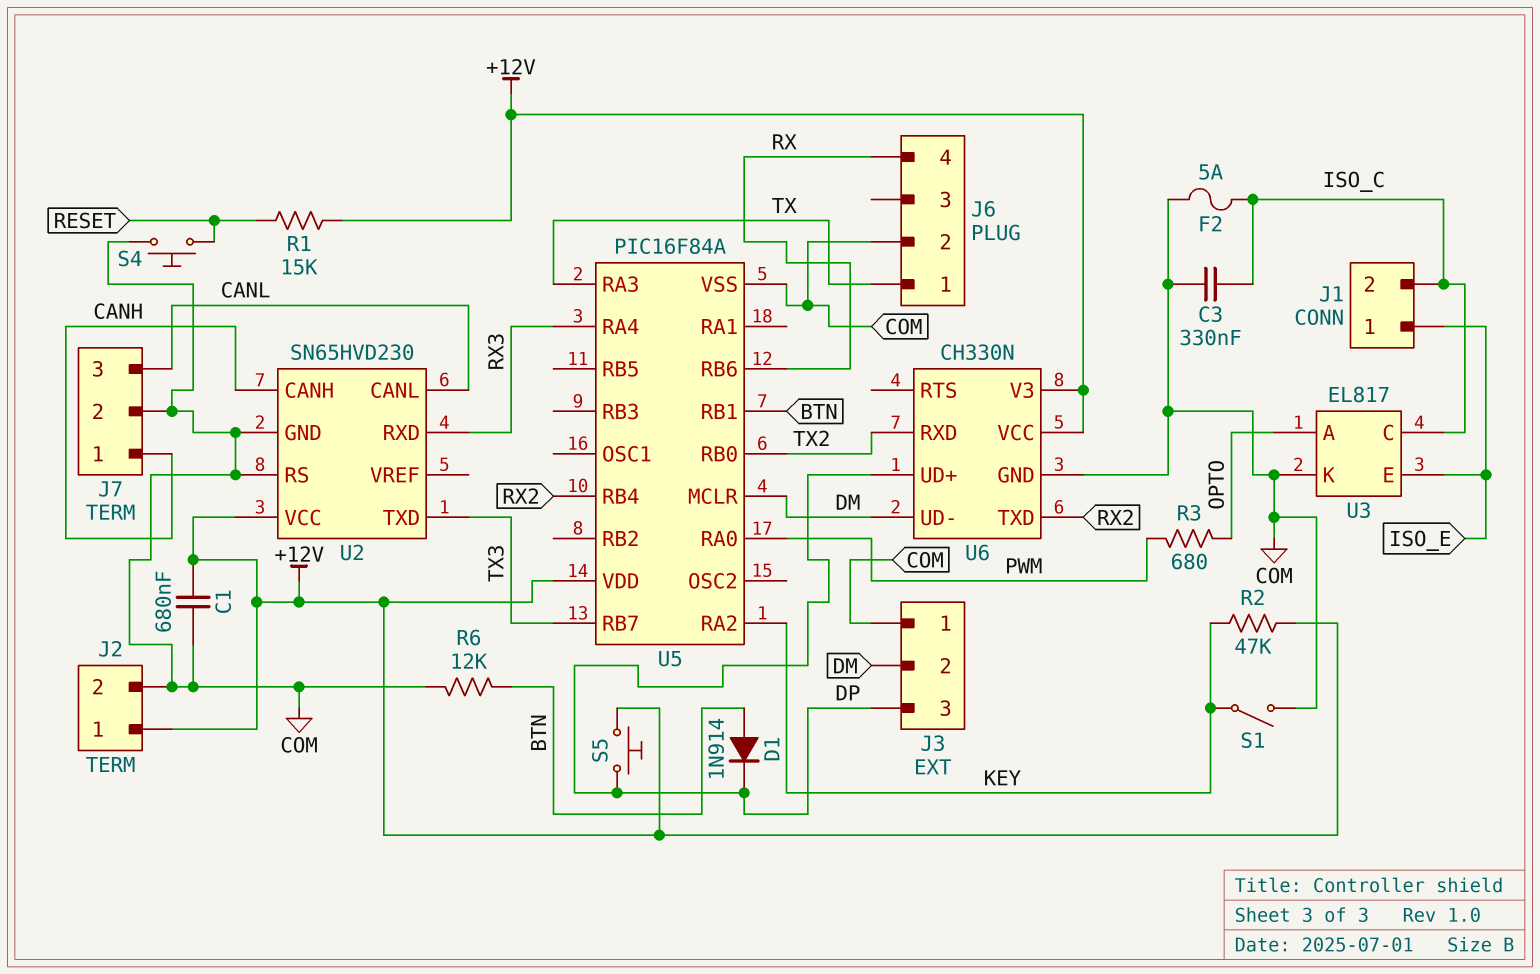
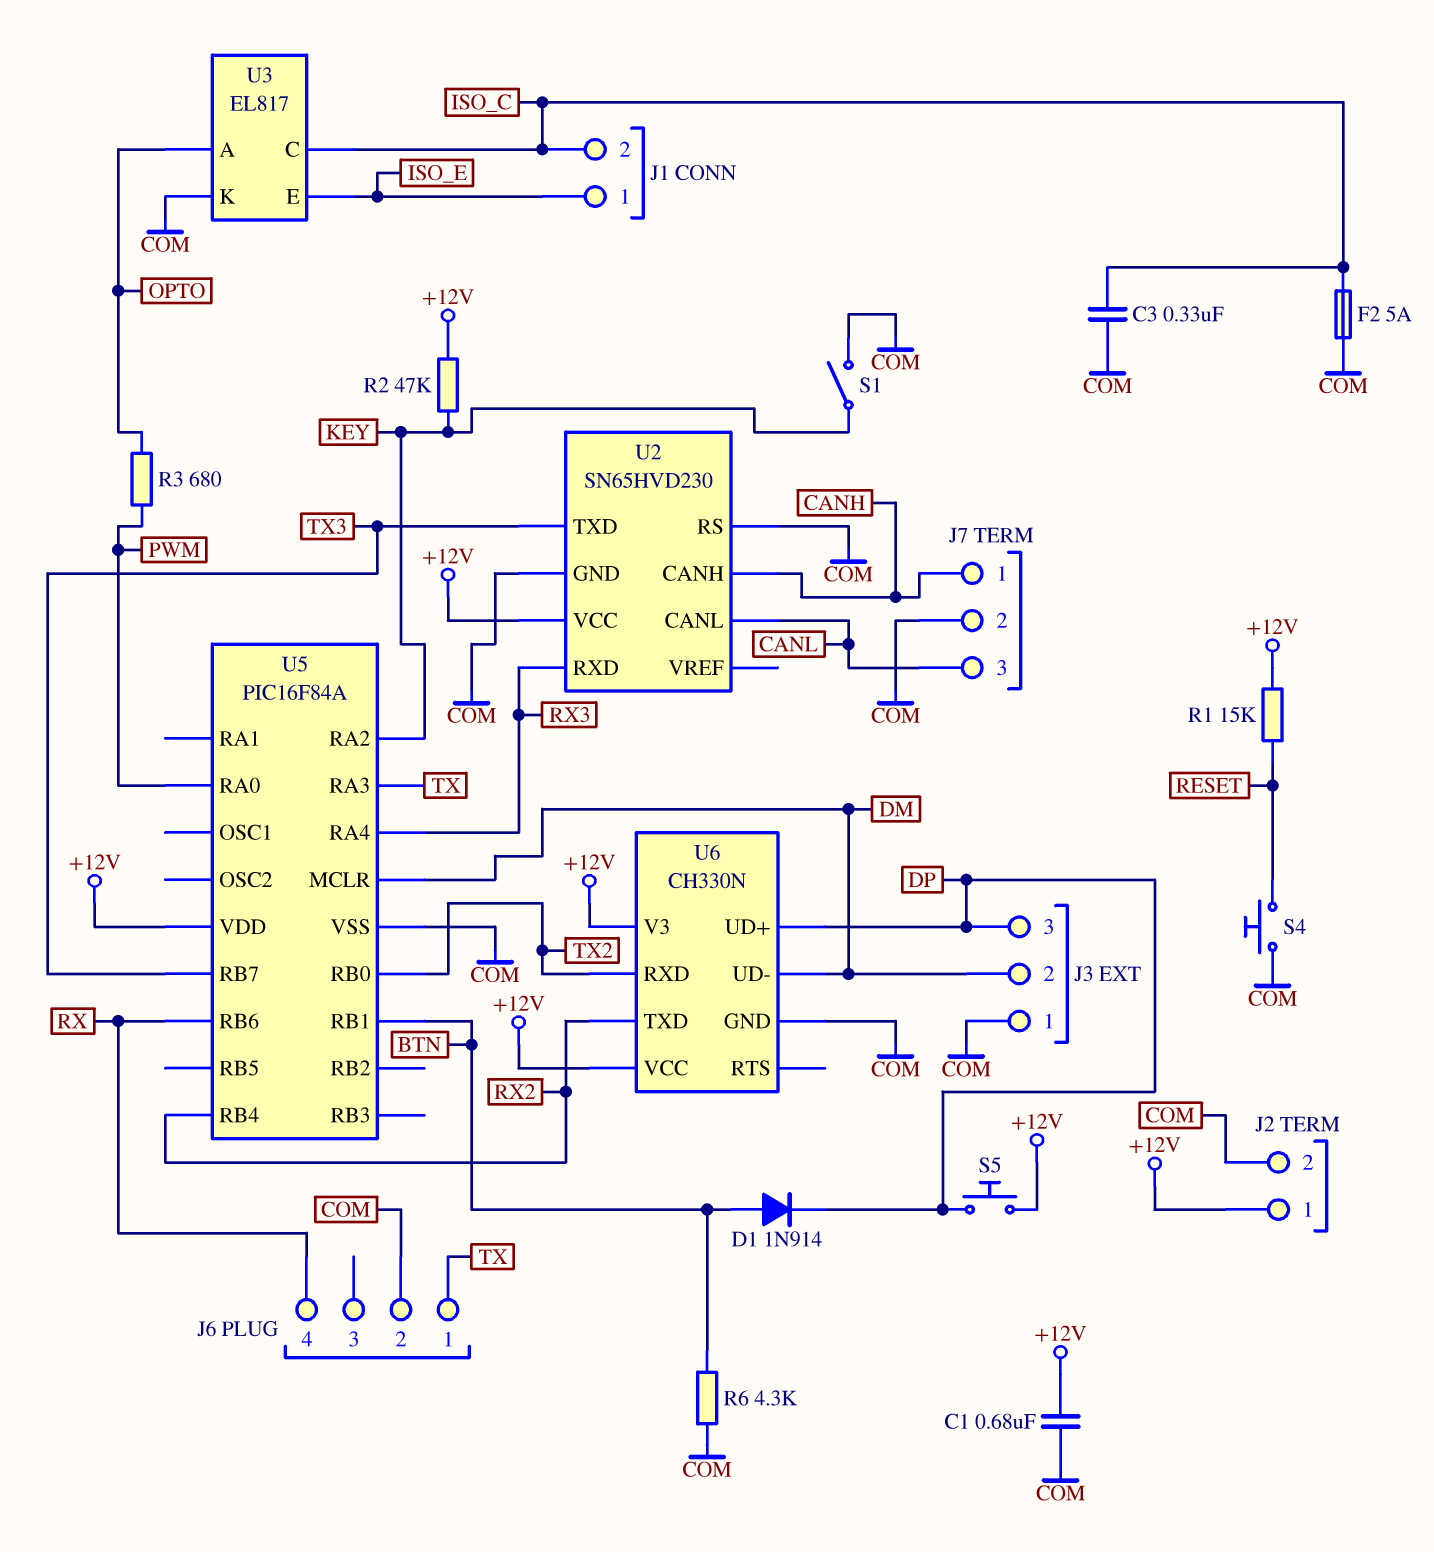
R6: 12k (BTN, COM) -> 4.3k (BTN, COM)

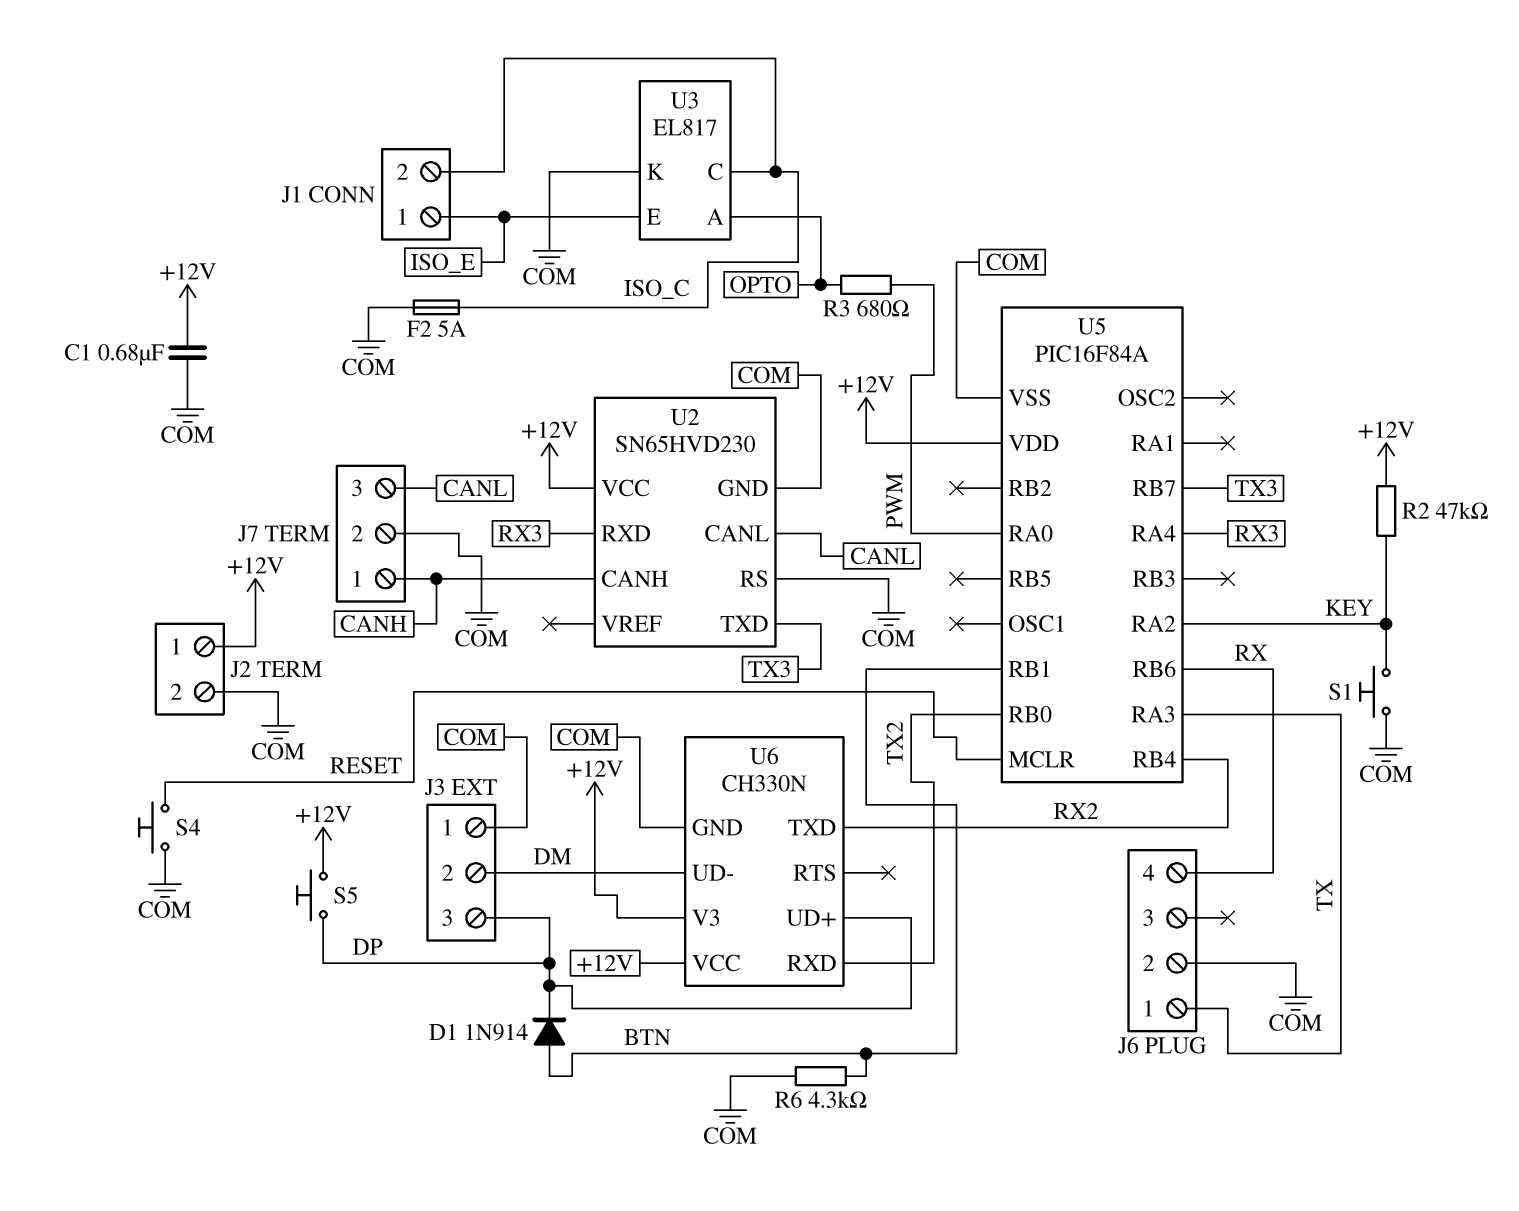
C3: 330nF (COM, ISO_C) -> none
R1: 15k (+12V, RESET) -> none
S1: switch (COM, KEY) -> button (COM, KEY)
U5 pin MCLR: DM -> RESET

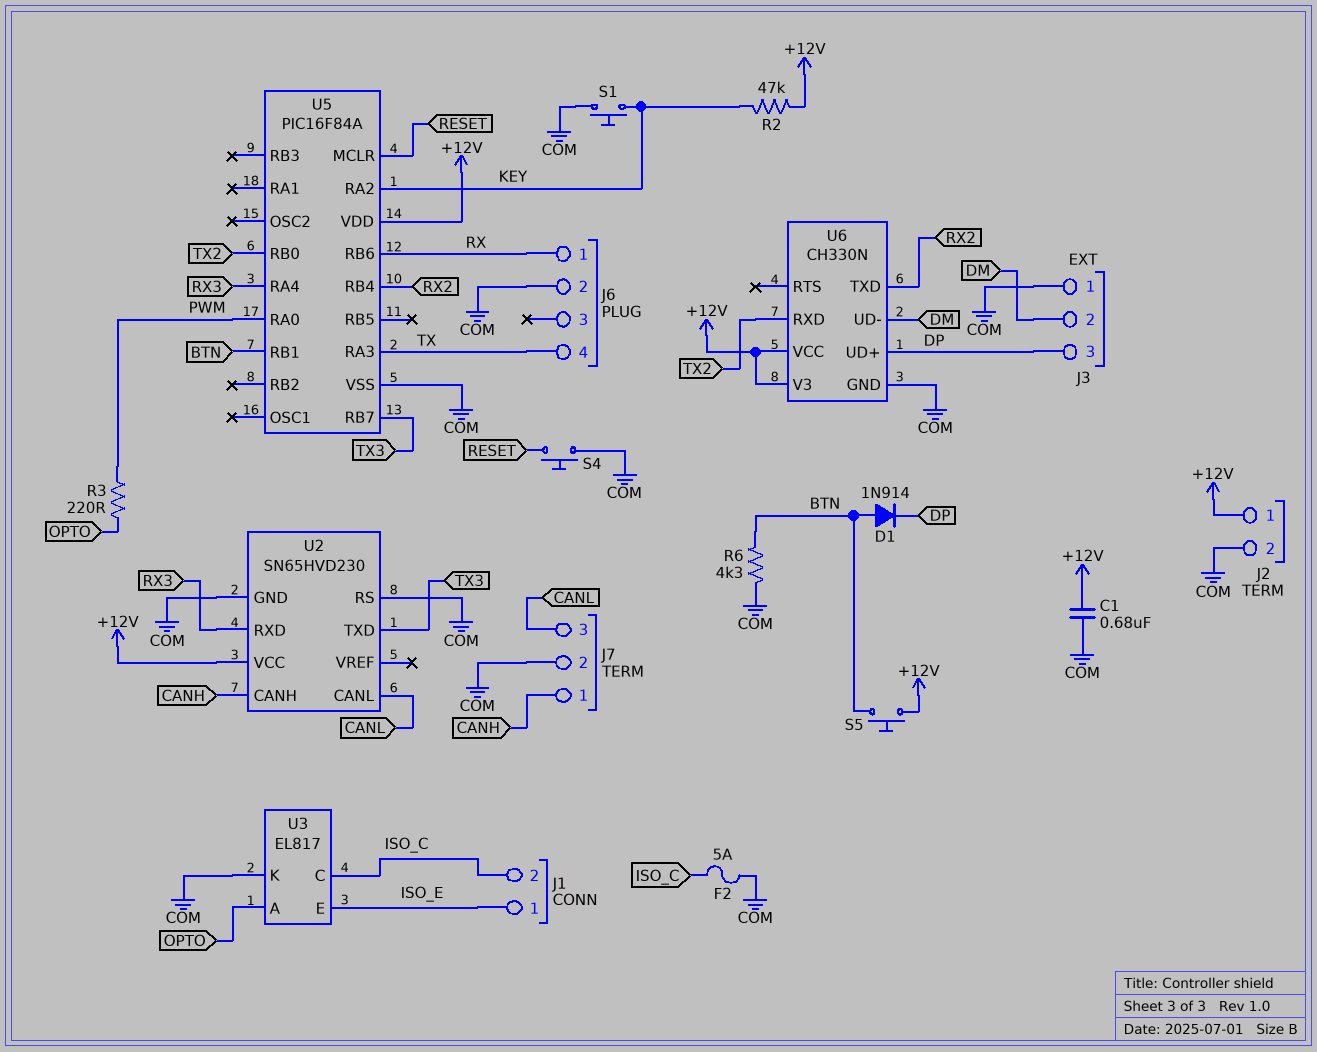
J6 pin 1: TX -> RX
J6 pin 4: RX -> TX
R3: 680 (OPTO, PWM) -> 220 (OPTO, PWM)
S5: button (+12V, DP) -> button (+12V, BTN)

